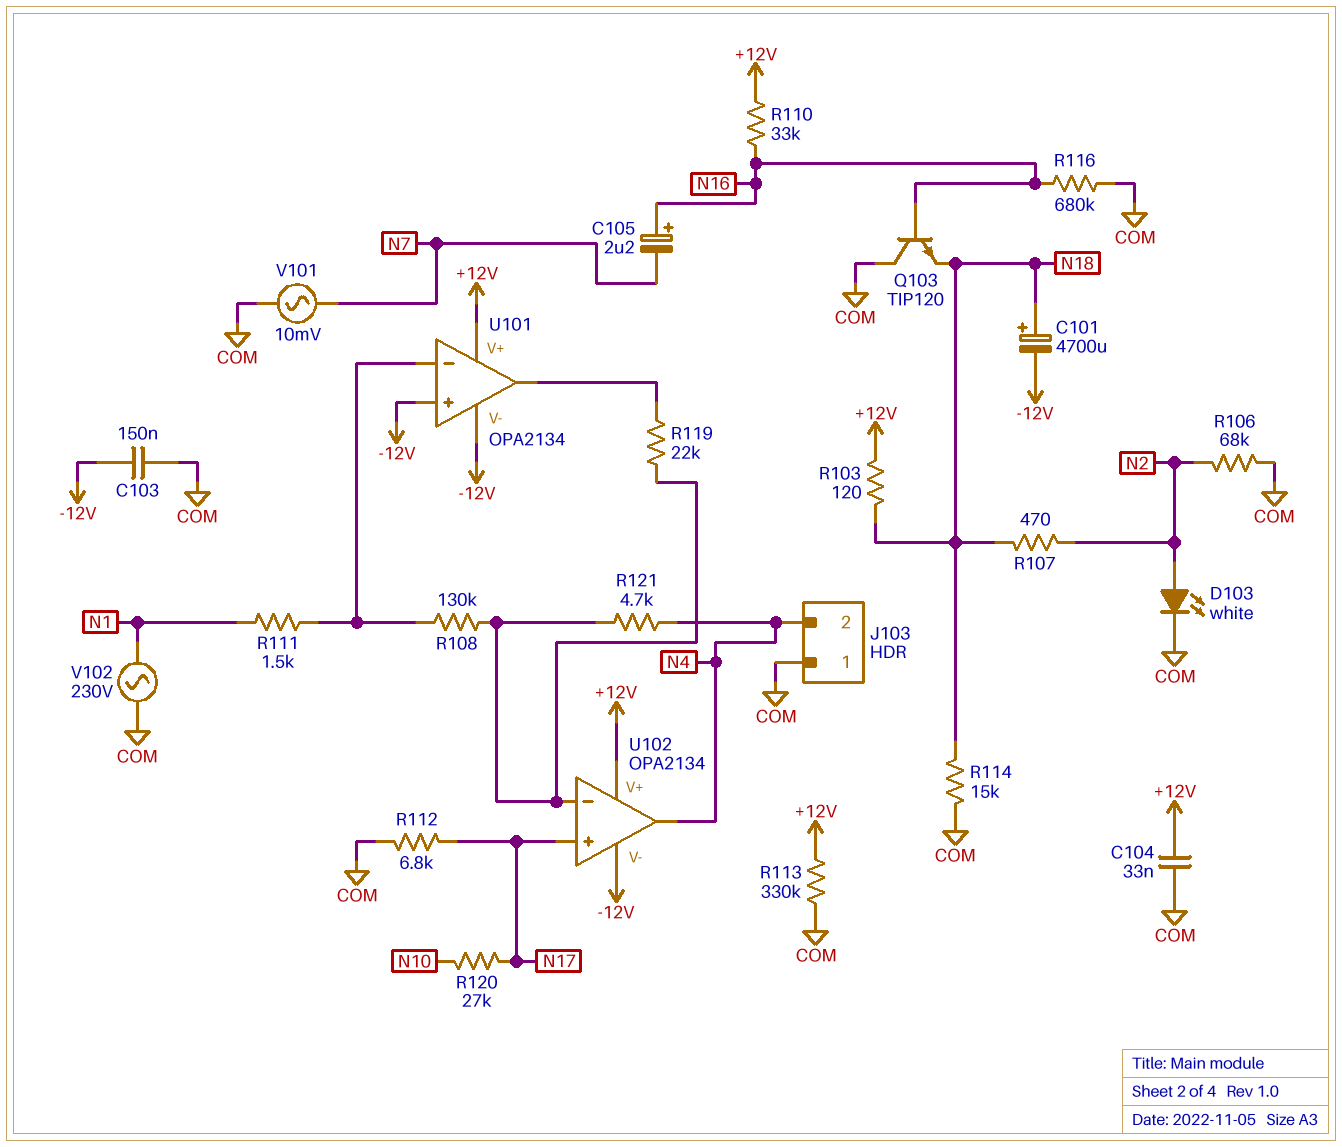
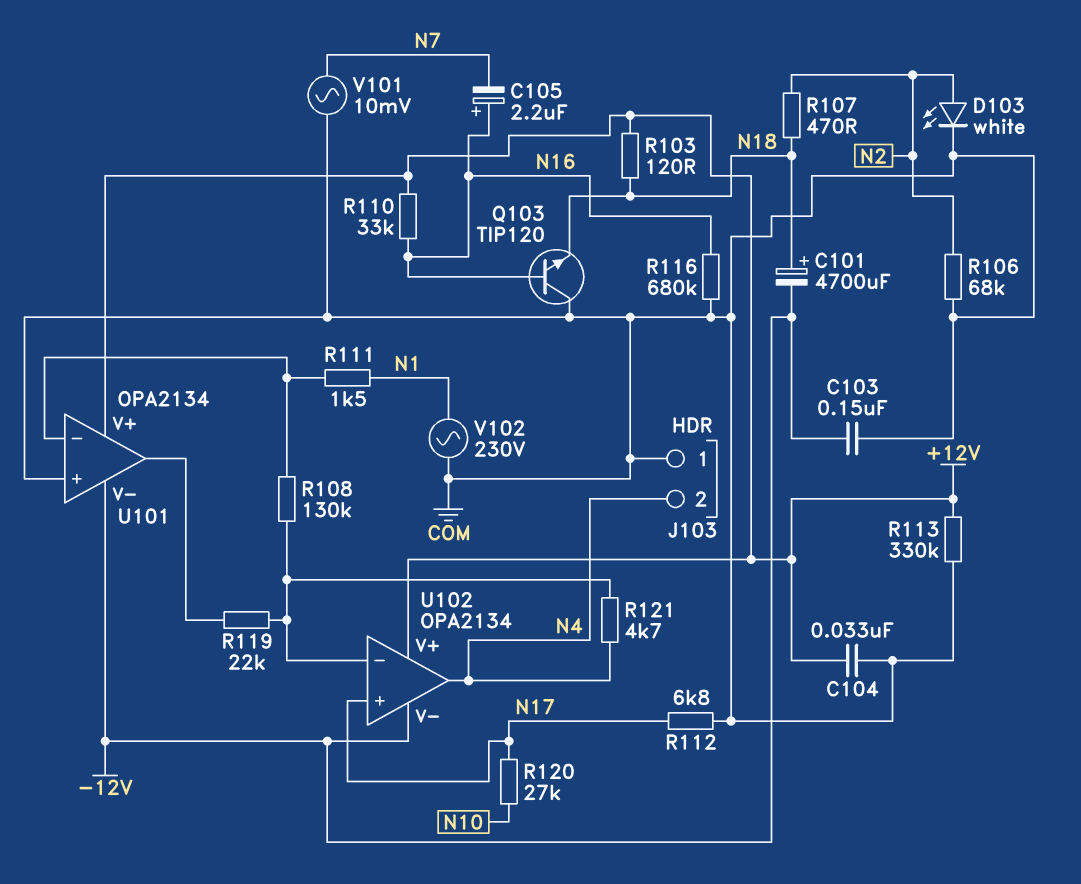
R114: 15k (COM, N18) -> none
U101 pin in+: -12V -> COM

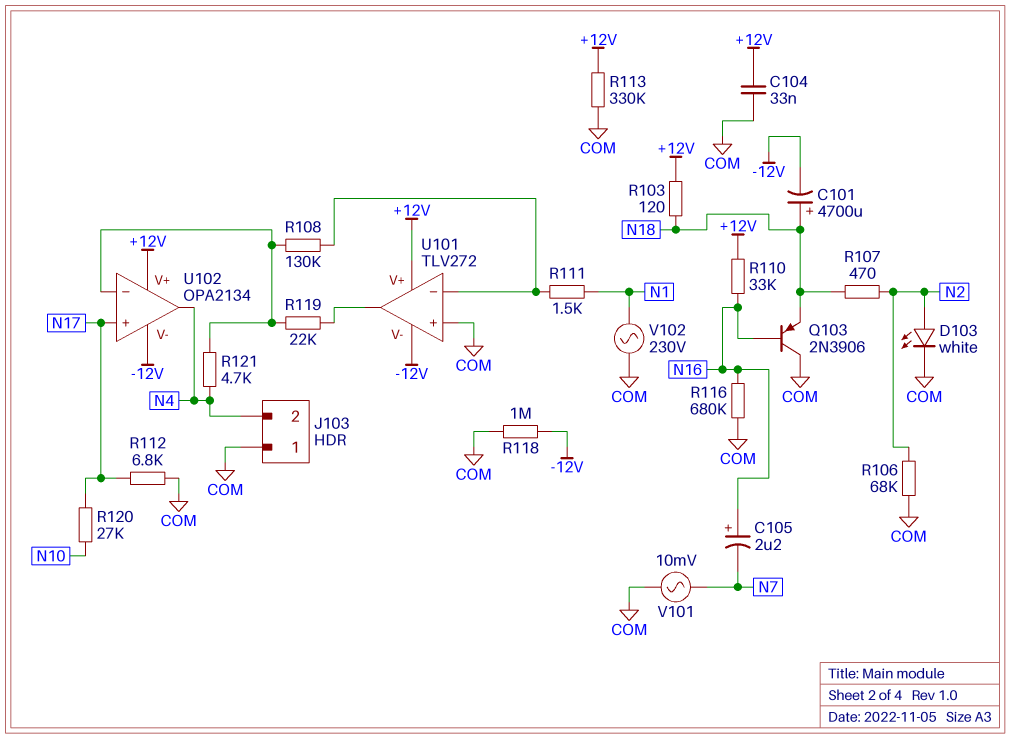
C103: 150nF (-12V, COM) -> none
Q103: NPN TIP120 (B N16, C COM, E N18) -> PNP 2N3906 (B N16, C COM, E N18)
R118: none -> 1M (-12V, COM)
U101: OPA2134 -> TLV272

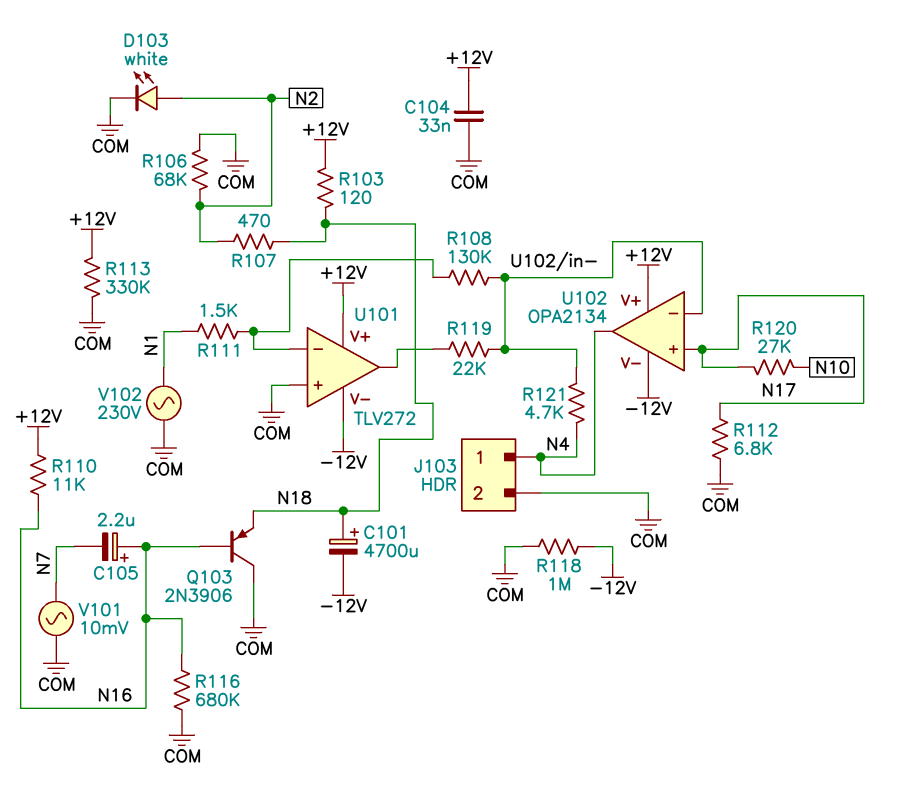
J103 pin 1: COM -> N4
J103 pin 2: N4 -> COM
R110: 33k (+12V, N16) -> 11k (+12V, N16)

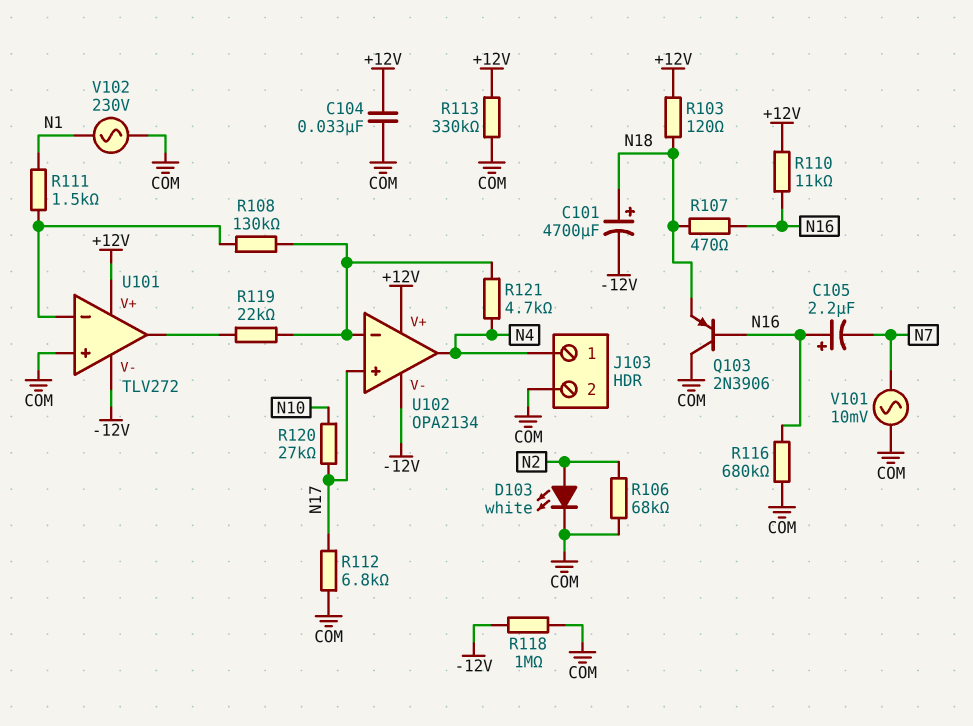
R107: 470 (N2, N18) -> 470 (N16, N18)

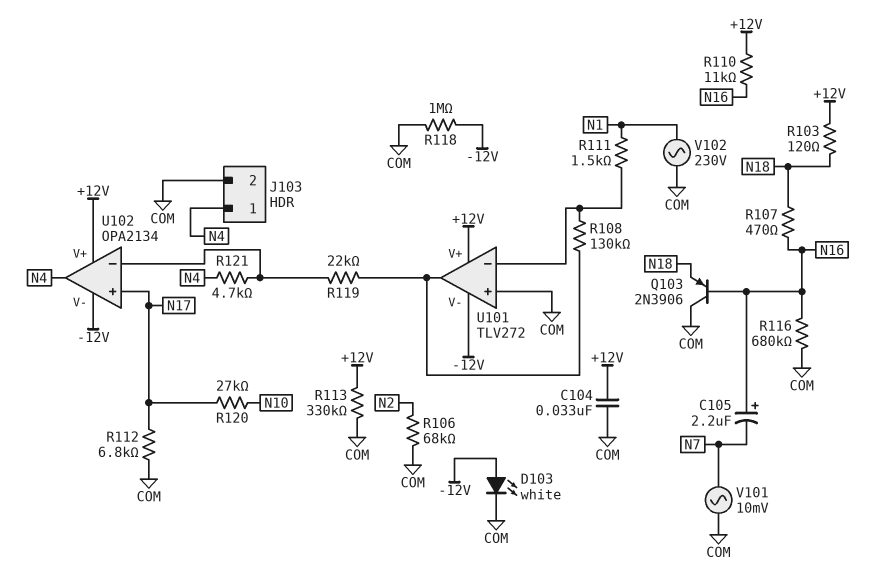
C101: 4700uF (plus N18, minus -12V) -> none
D103: LED white (A N2, K COM) -> LED white (A -12V, K COM)
R108: 130k (U101/in-, U102/in-) -> 130k (U101/in-, U101/out)

